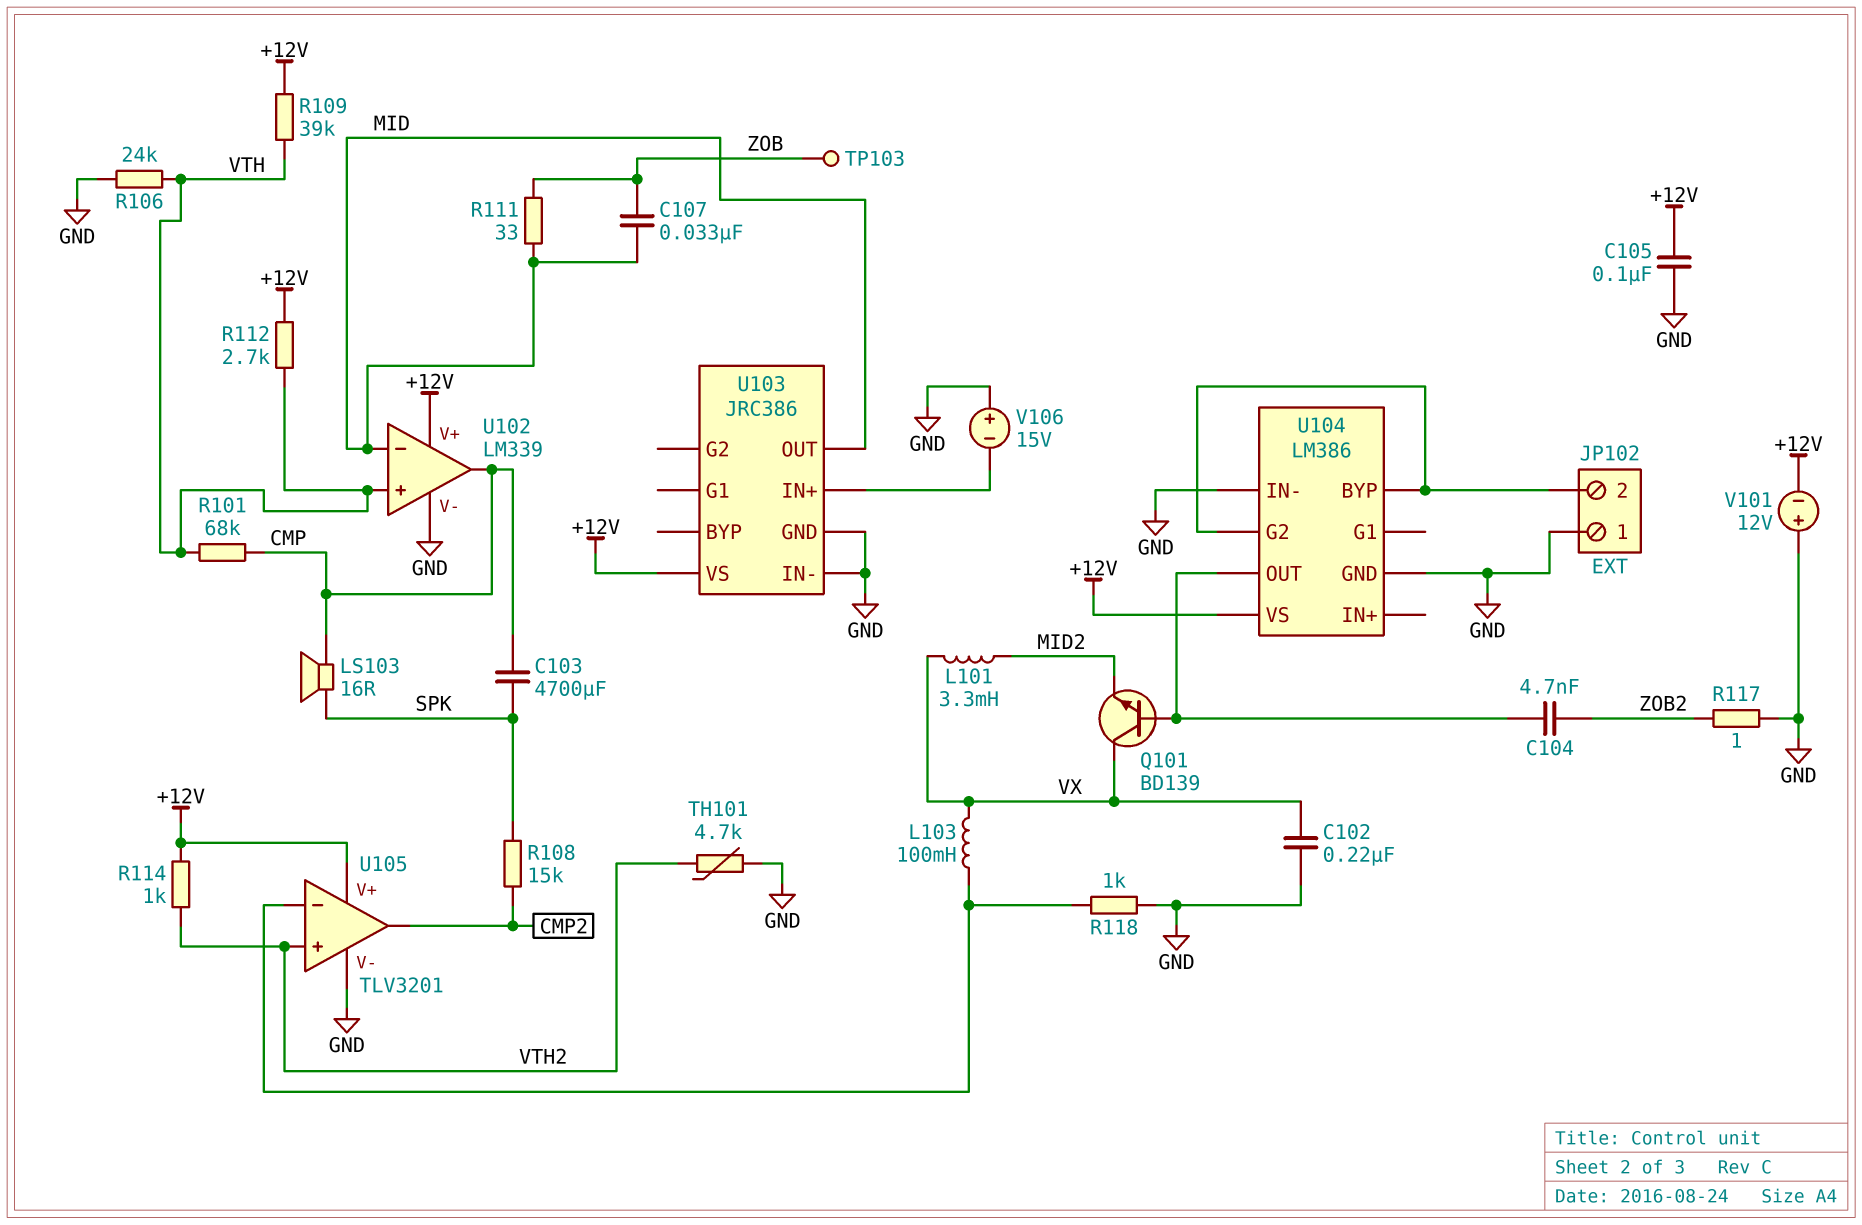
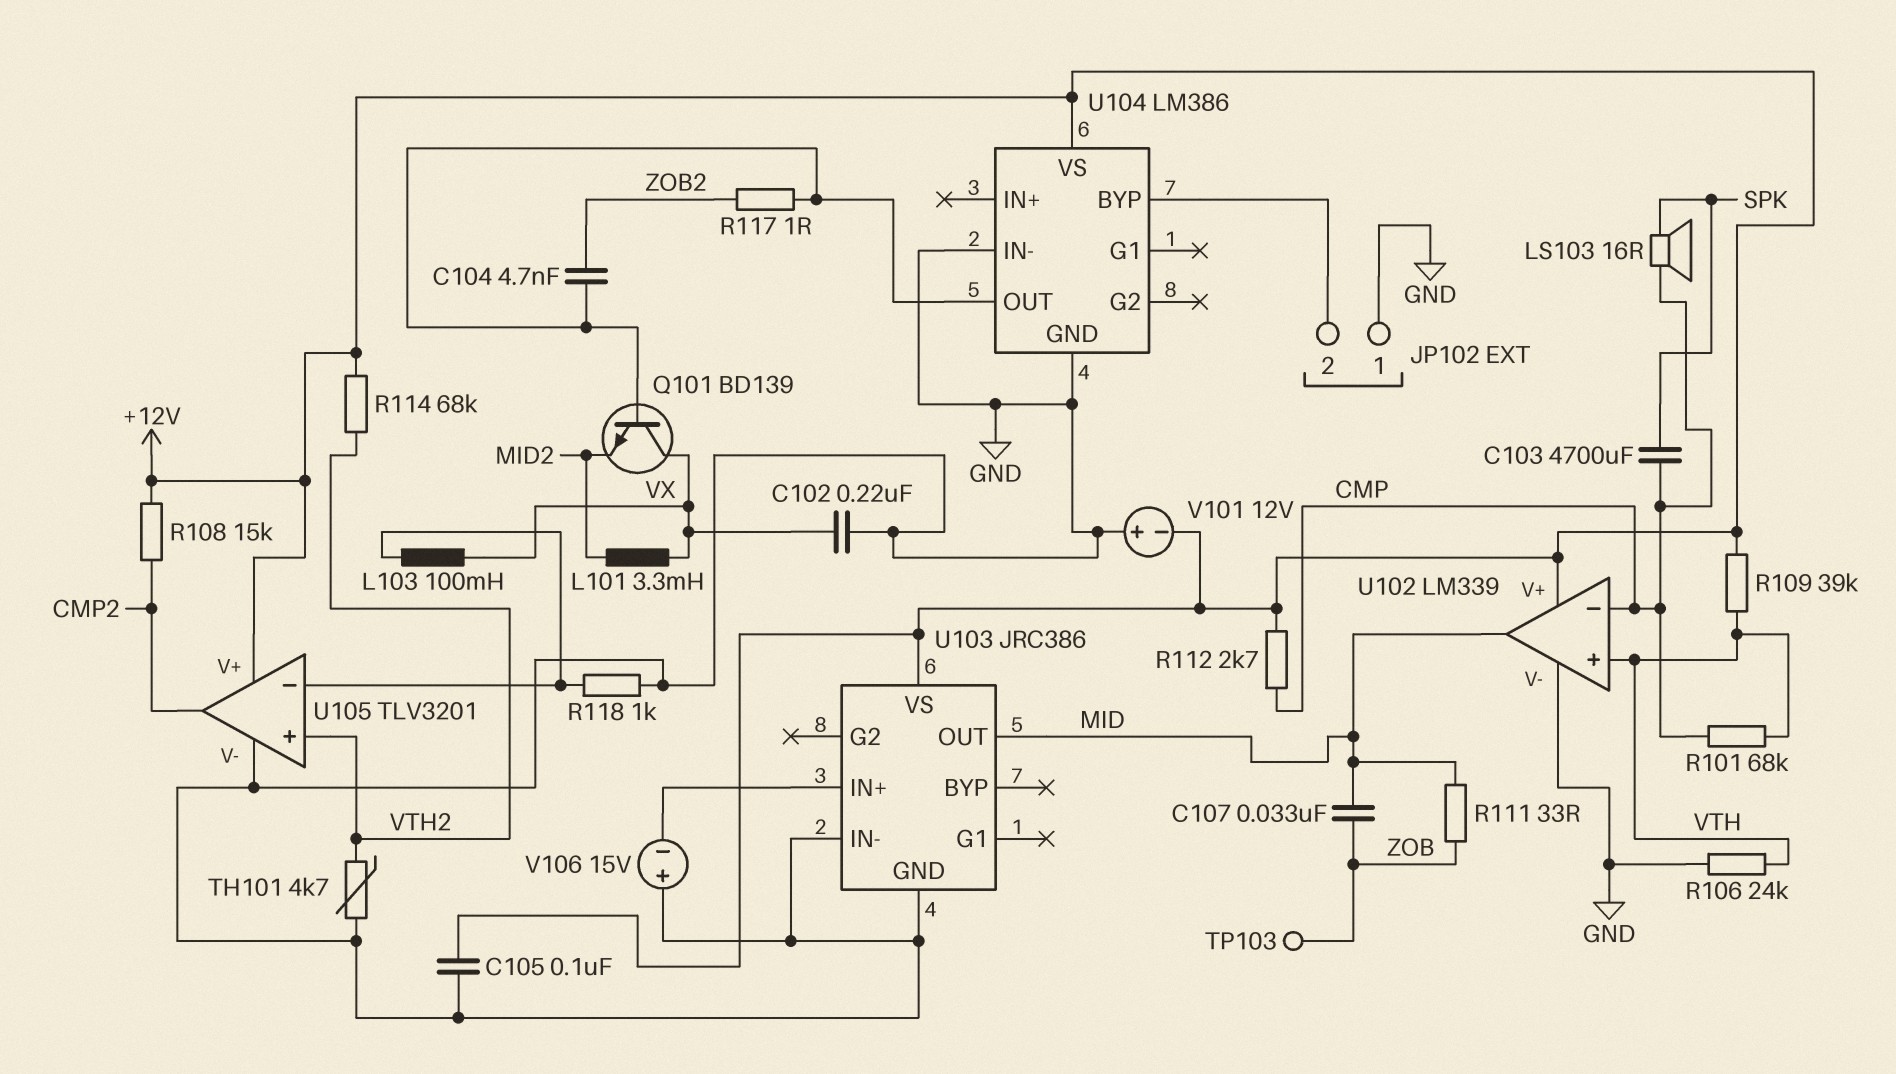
R108: 15k (CMP2, SPK) -> 15k (+12V, CMP2)
R112: 2.7k (+12V, VTH) -> 2.7k (+12V, CMP)
R114: 1k (+12V, VTH2) -> 68k (+12V, VTH2)
R117: 1 (GND, ZOB2) -> 1 (U104/OUT, ZOB2)
U102 pin in-: MID -> CMP
U102 pin out: CMP -> MID
U104 pin G2: JP102/2 -> none

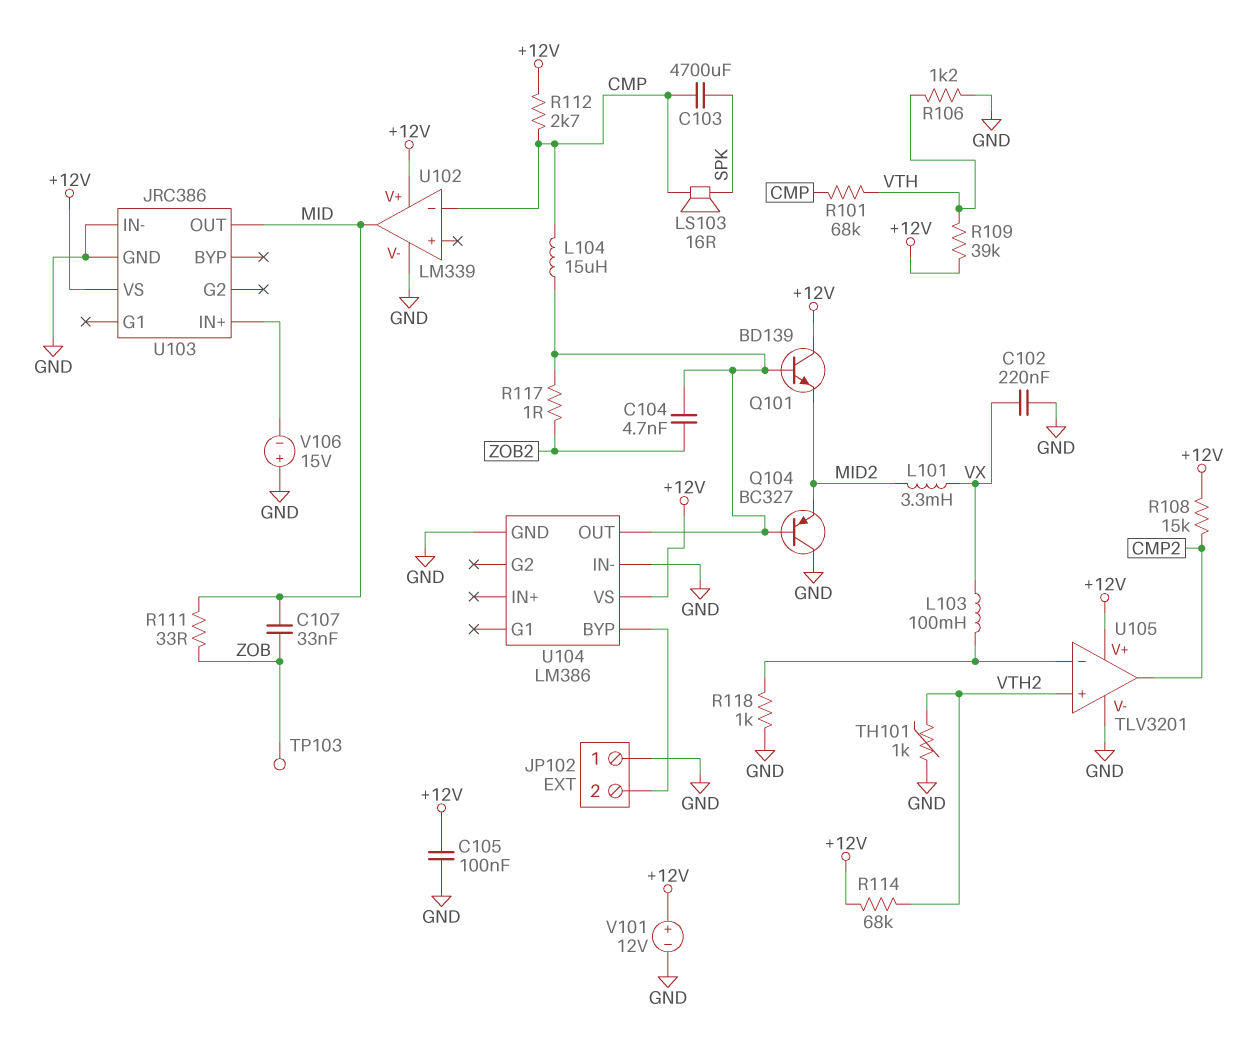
L104: none -> 15uH (CMP, U104/OUT)
Q101: NPN BD139 (B U104/OUT, C VX, E MID2) -> NPN BD139 (B U104/OUT, C +12V, E MID2)
Q104: none -> PNP BC327 (B U104/OUT, C GND, E MID2)
R106: 24k (GND, VTH) -> 1.2k (GND, VTH)
TH101: 4.7k (GND, VTH2) -> 1k (GND, VTH2)
U102 pin in+: VTH -> none
V101: 12V (plus GND, minus +12V) -> 12V (plus +12V, minus GND)

